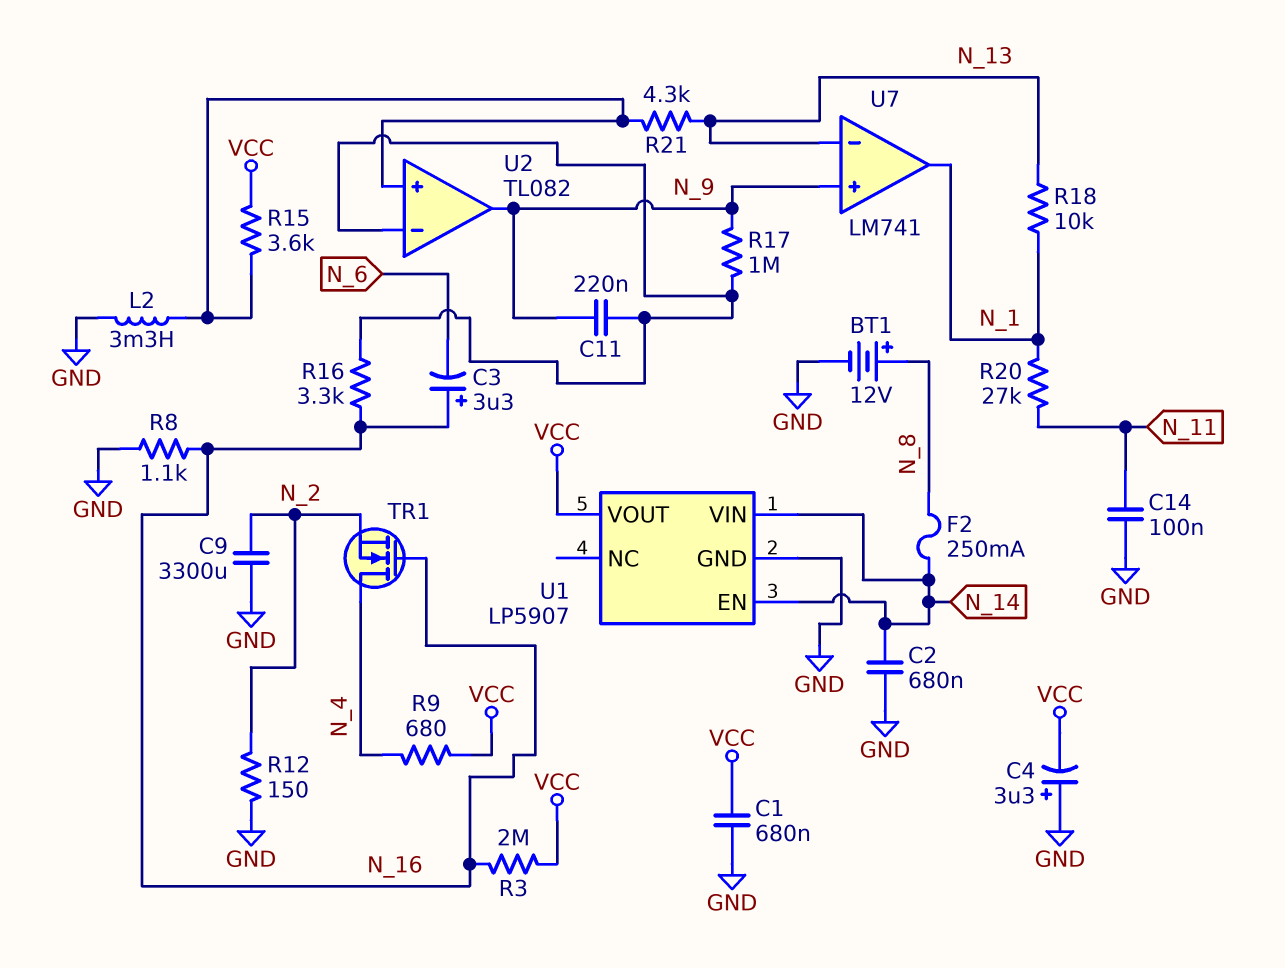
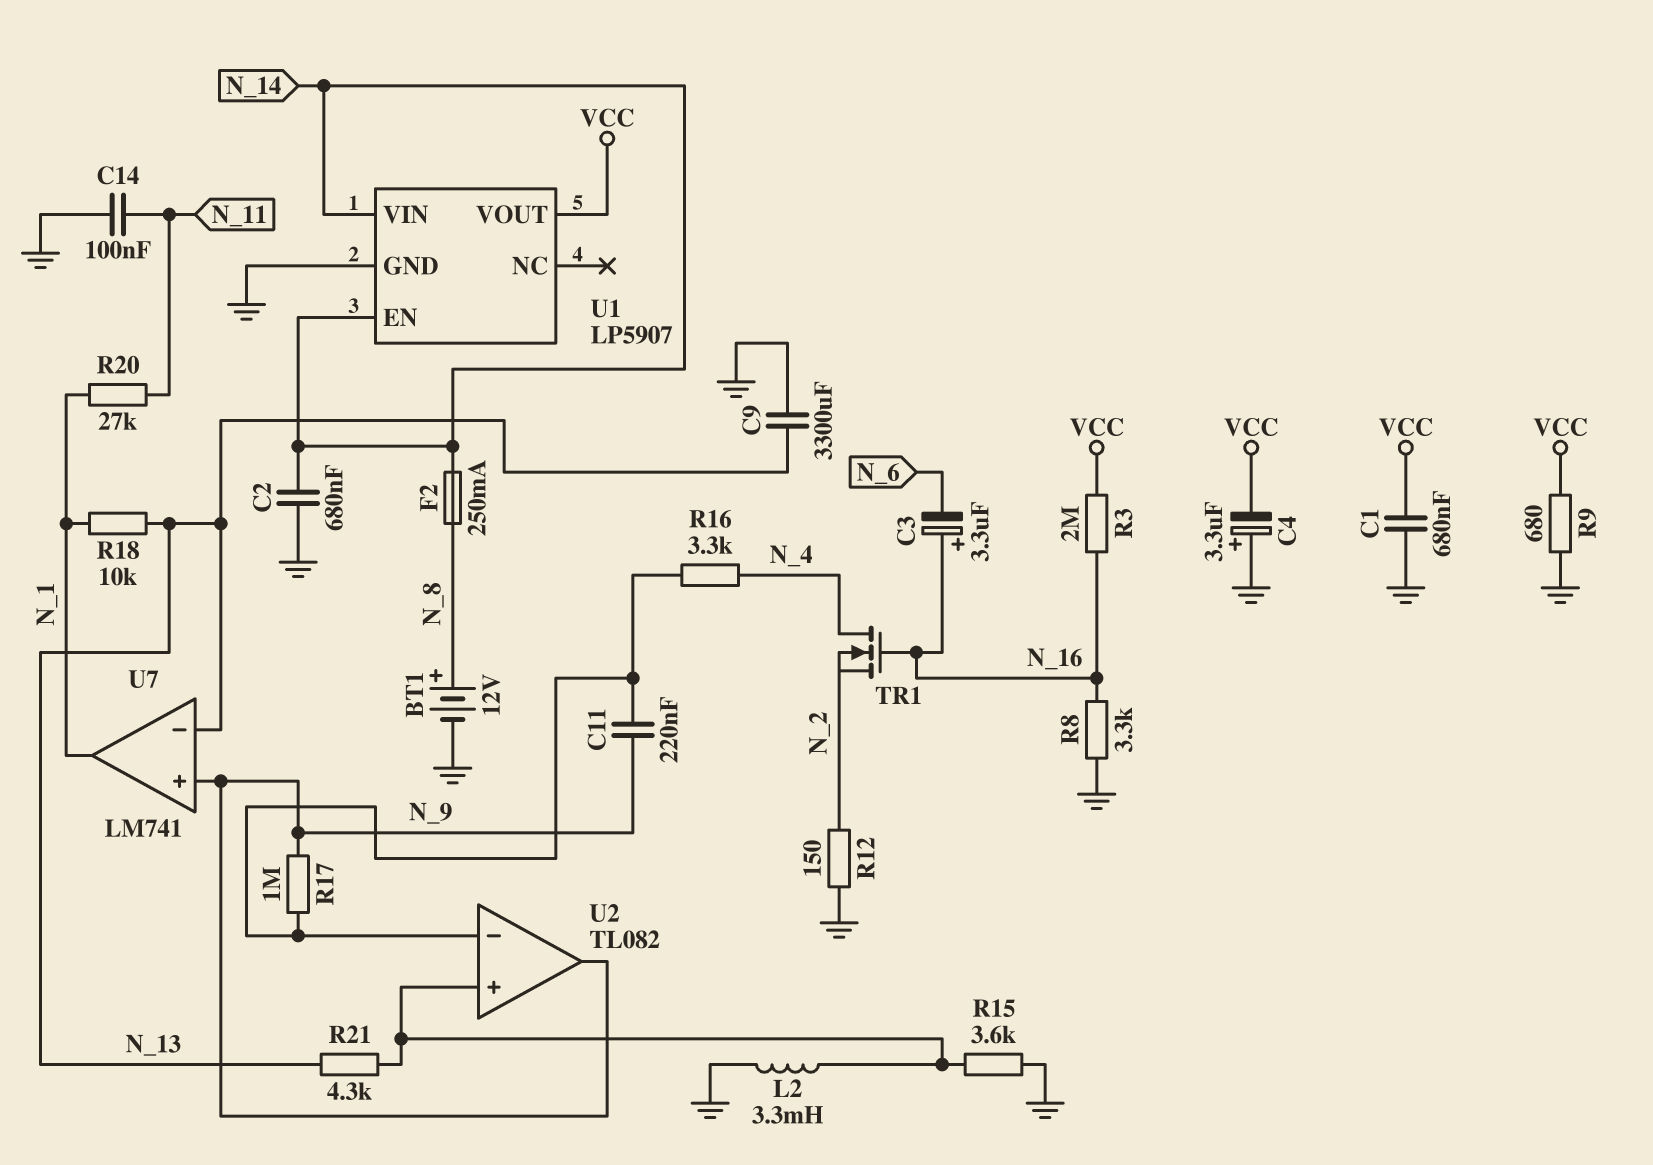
C9: 3300uF (GND, N_2) -> 3300uF (GND, N_13)
R8: 1.1k (GND, N_16) -> 3.3k (GND, N_16)
R9: 680 (N_4, VCC) -> 680 (GND, VCC)
R15: 3.6k (U2/in+, VCC) -> 3.6k (GND, U2/in+)
R16: 3.3k (N_16, U2/in-) -> 3.3k (N_4, U2/in-)

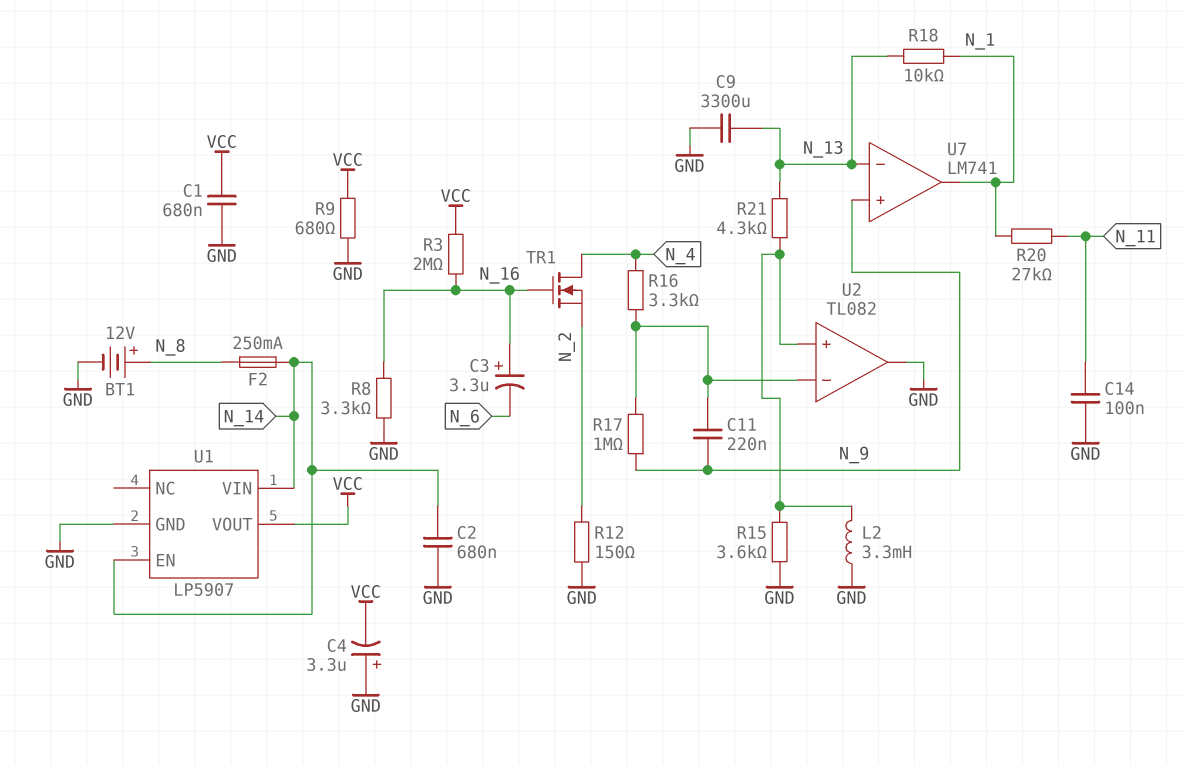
U2 pin out: N_9 -> GND

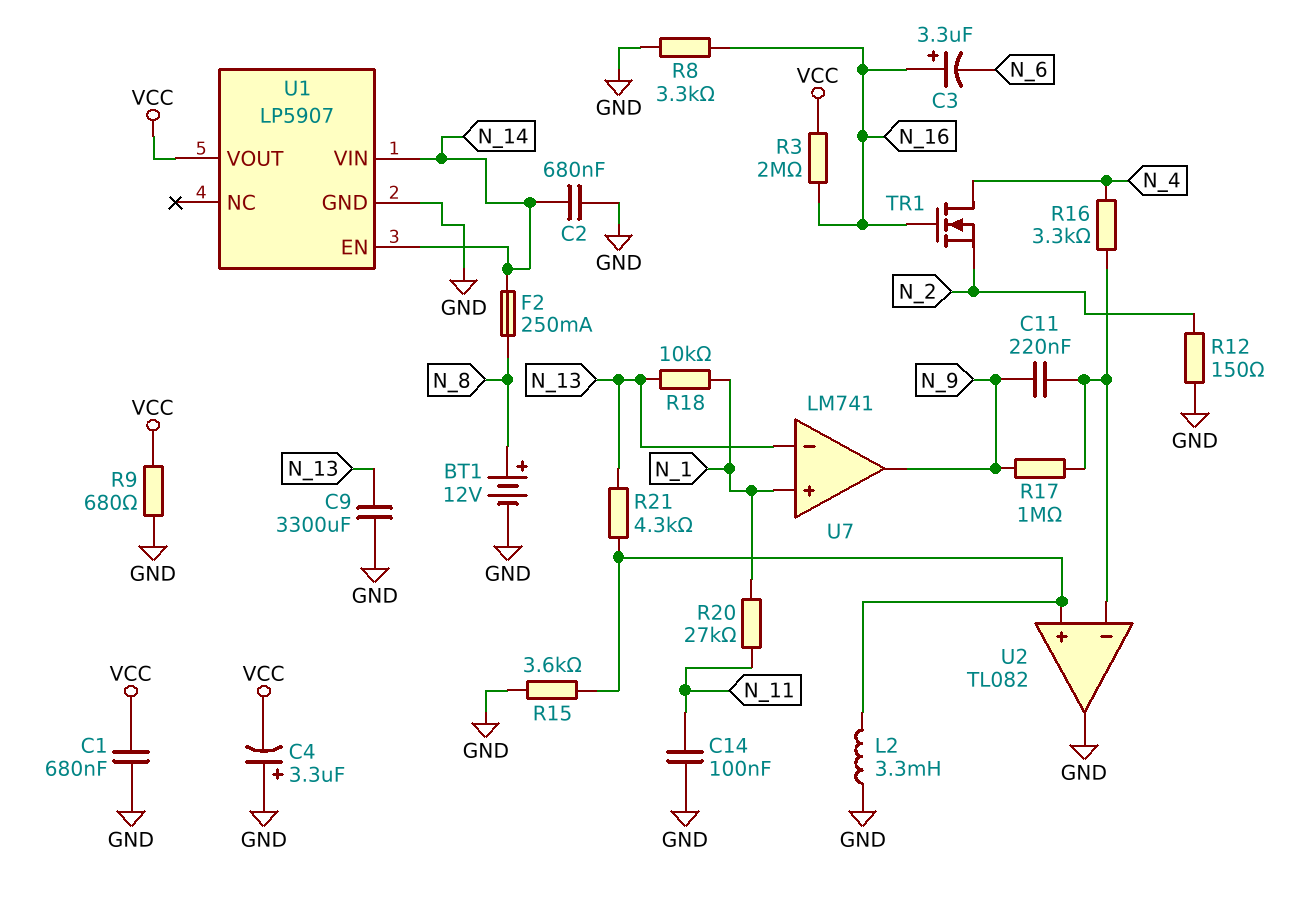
U7 pin in+: N_9 -> N_1
U7 pin out: N_1 -> N_9

